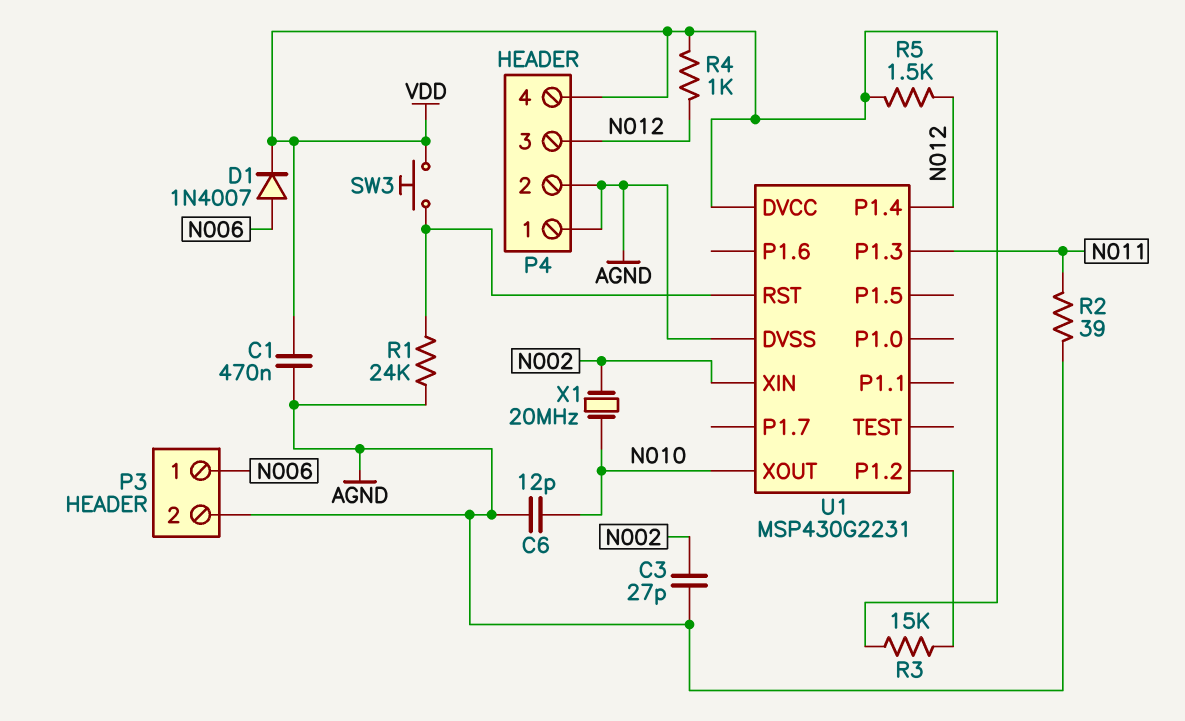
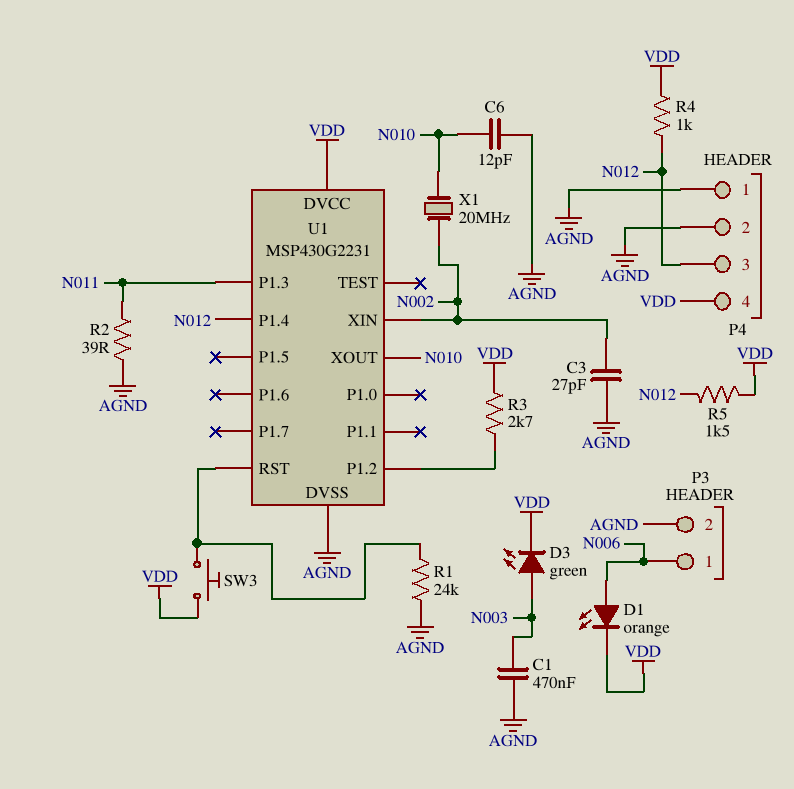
C1: 470nF (AGND, VDD) -> 470nF (AGND, N003)
D1: diode 1N4007 (A N006, K VDD) -> LED orange (A N006, K VDD)
D3: none -> LED green (A N003, K VDD)
R3: 15k (U1/P1.2, VDD) -> 2.7k (U1/P1.2, VDD)

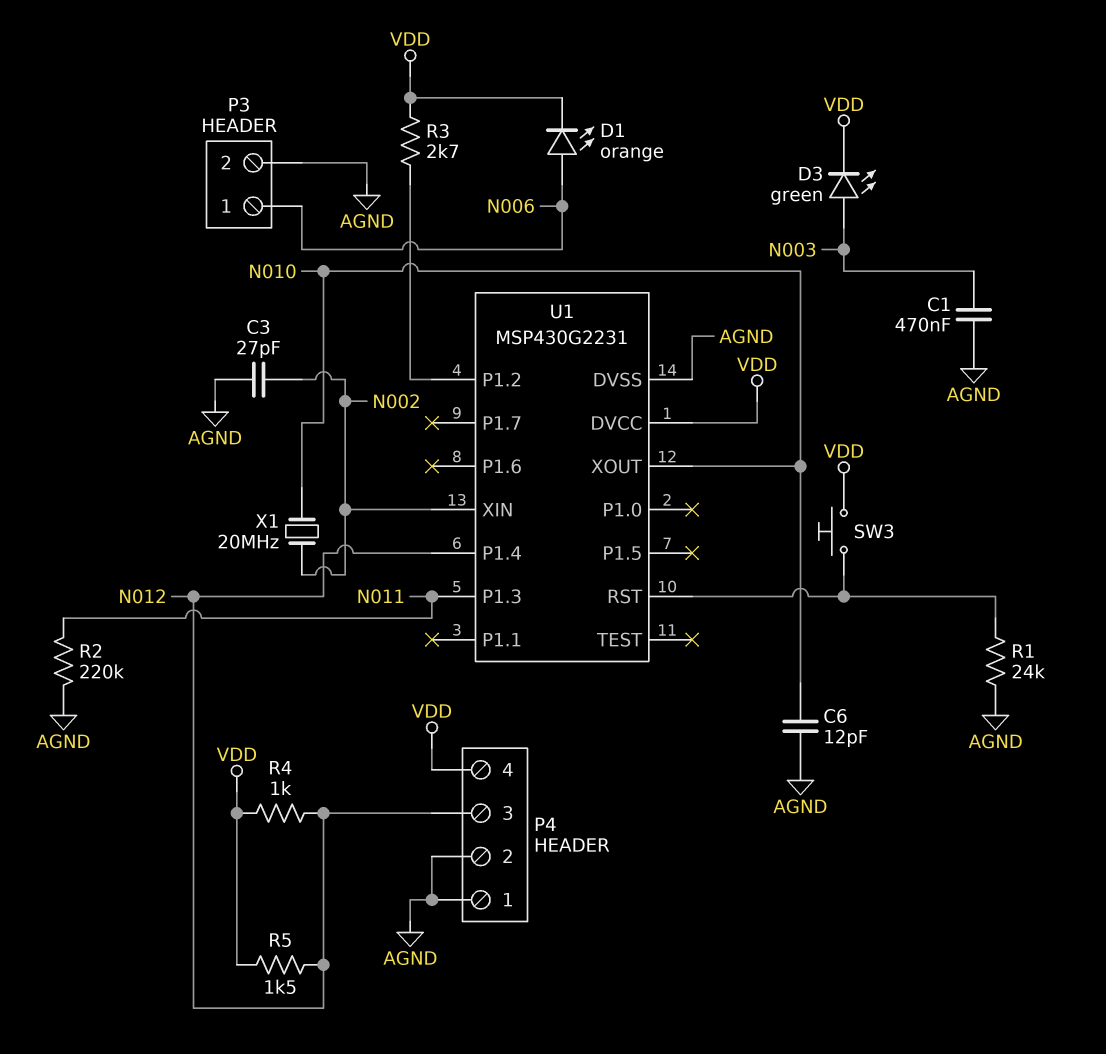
R2: 39 (AGND, N011) -> 220k (AGND, N011)

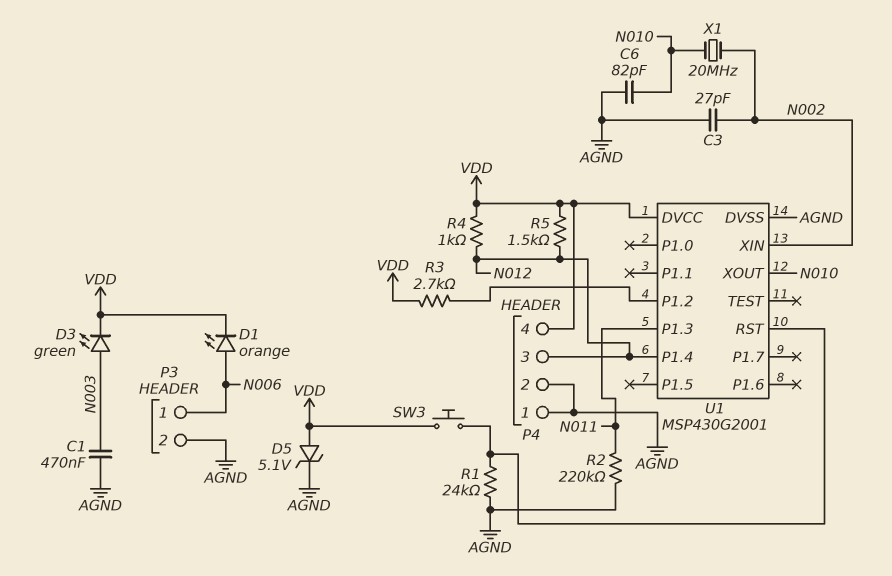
C6: 12pF (AGND, N010) -> 82pF (AGND, N010)
D5: none -> zener 5.1V (A VDD, K AGND)
U1: MSP430G2231 -> MSP430G2001

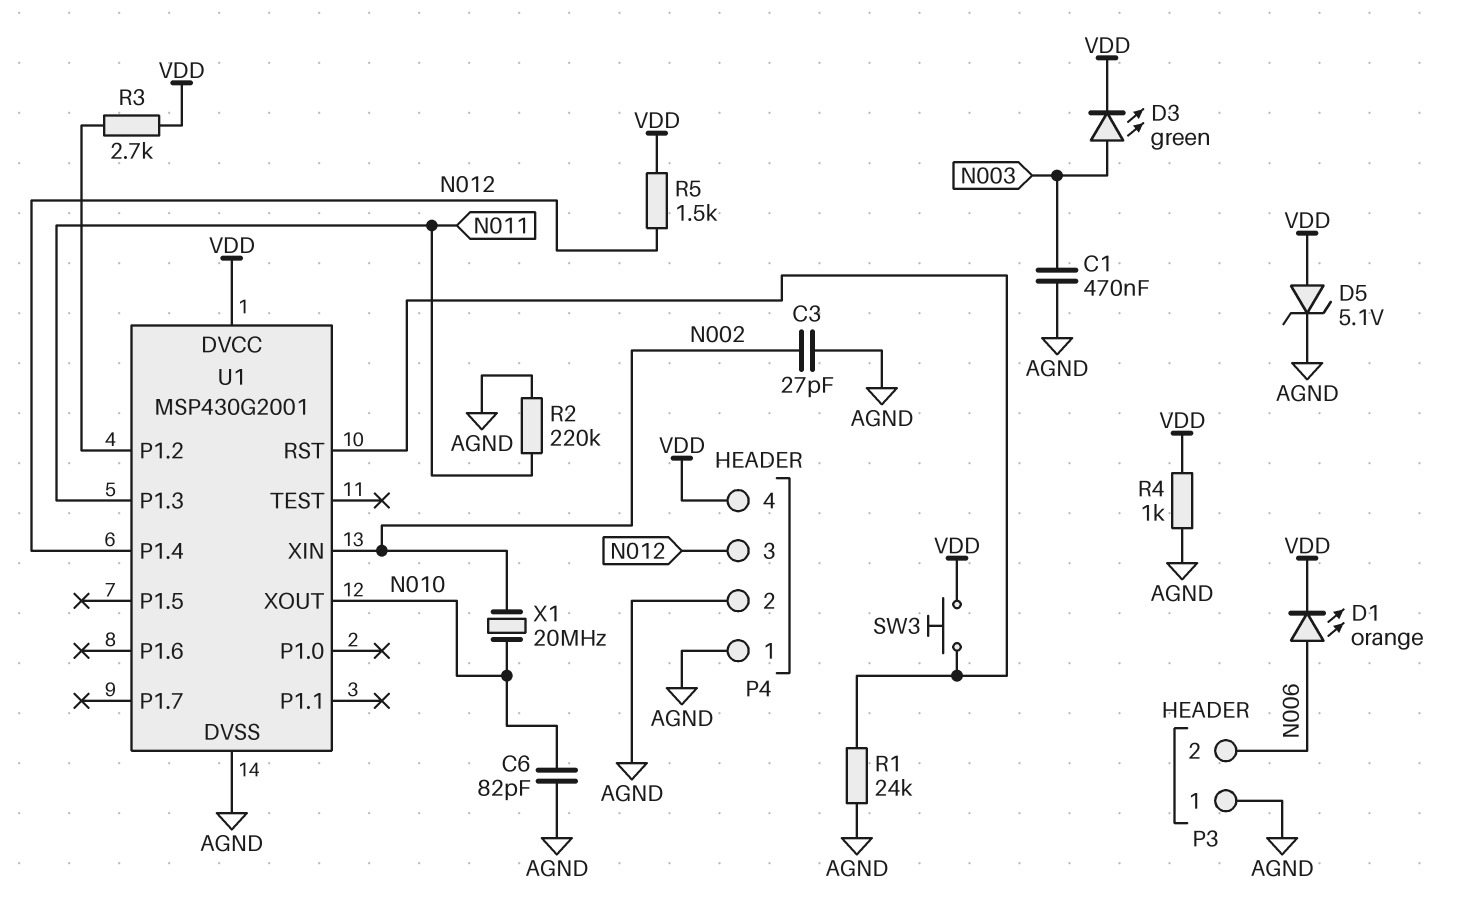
P3 pin 1: N006 -> AGND
P3 pin 2: AGND -> N006
R4: 1k (N012, VDD) -> 1k (AGND, VDD)

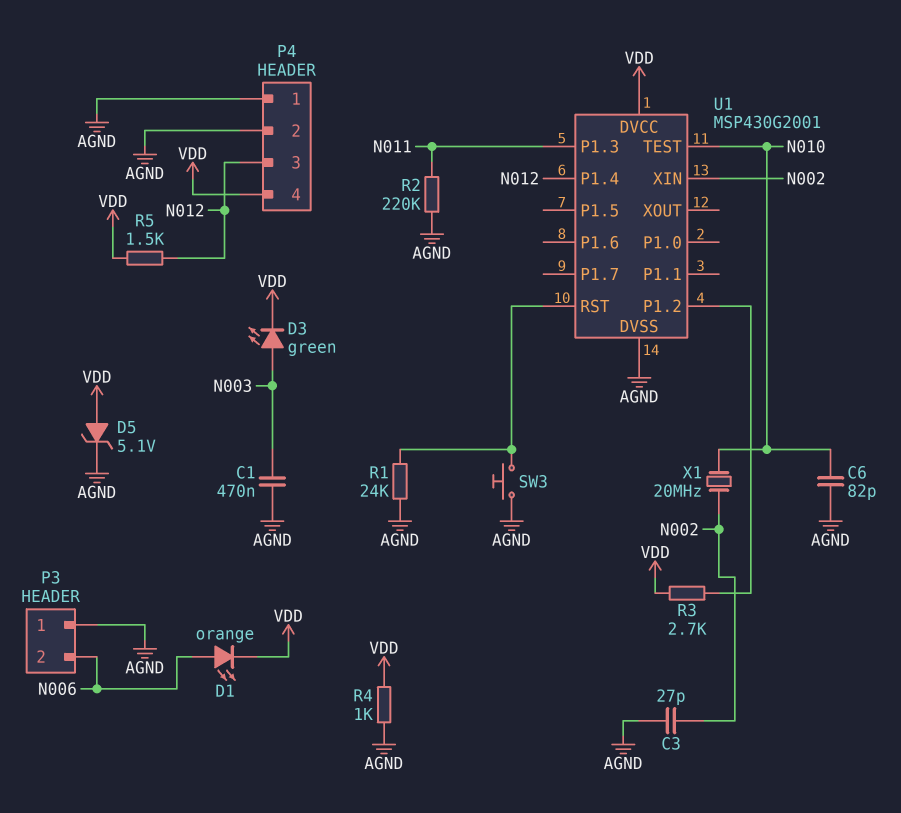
SW3: button (U1/RST, VDD) -> button (AGND, U1/RST)
U1 pin TEST: none -> N010
U1 pin XOUT: N010 -> none

